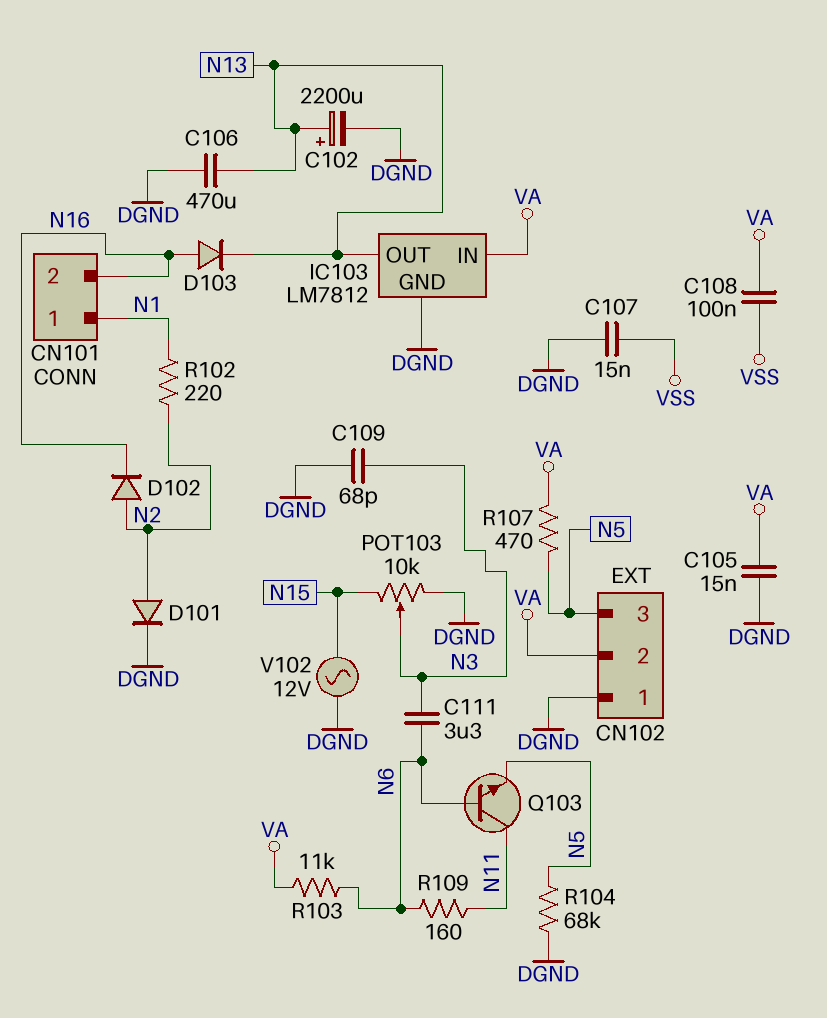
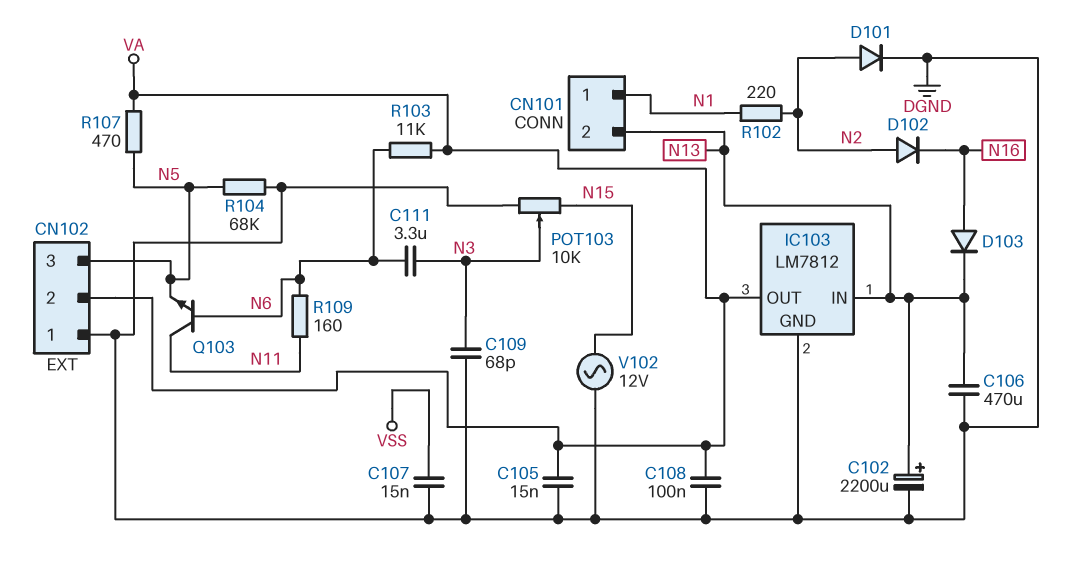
C108: 100nF (VA, VSS) -> 100nF (DGND, VA)
CN101 pin 2: N16 -> N13
IC103 pin IN: VA -> N13
IC103 pin OUT: N13 -> VA

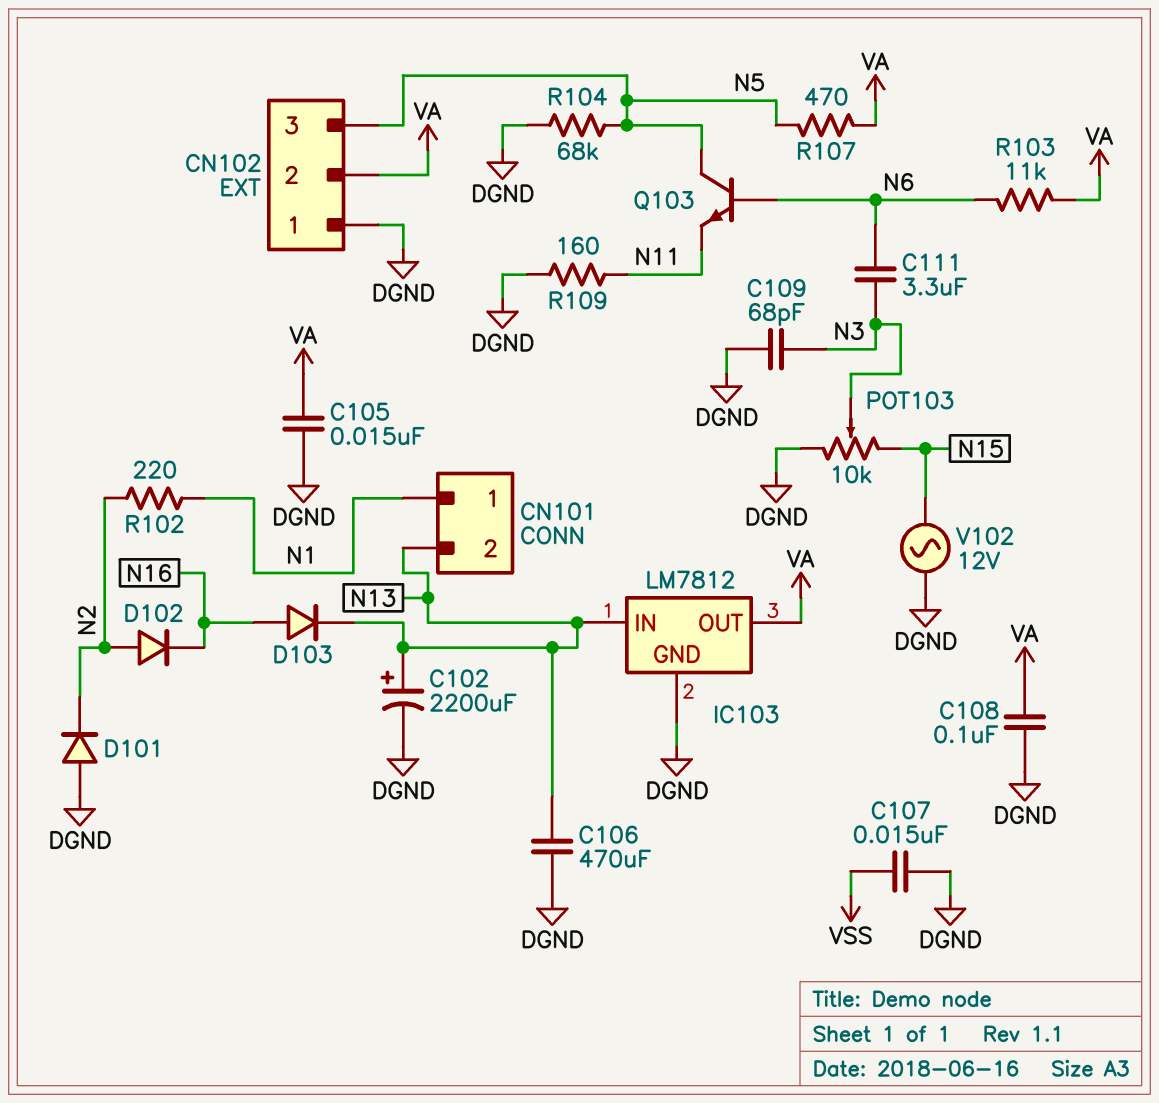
D101: diode (A N2, K DGND) -> diode (A DGND, K N2)
Q103: NPN (B N6, C N11, E N5) -> NPN (B N6, C N5, E N11)
R109: 160 (N6, N11) -> 160 (DGND, N11)

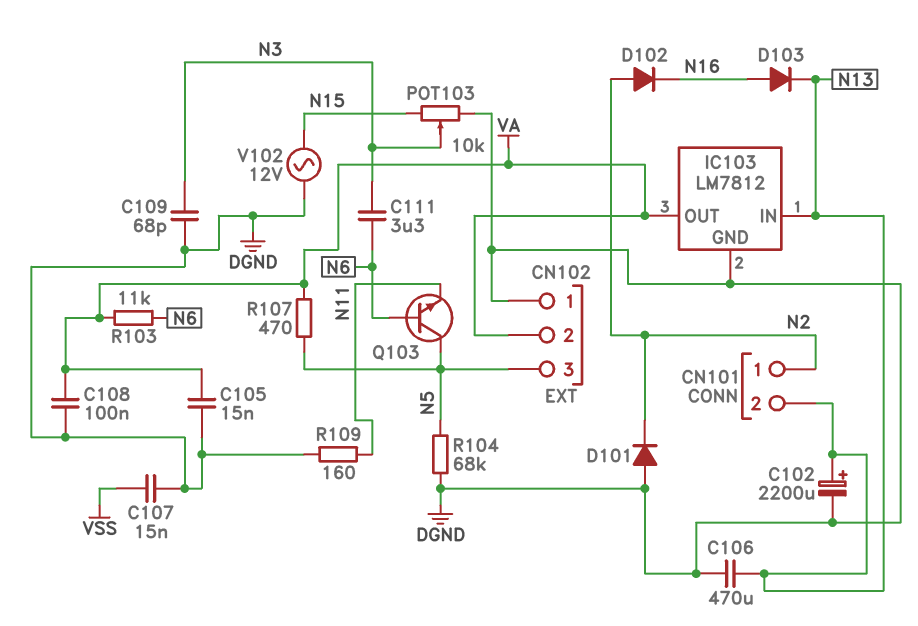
CN101 pin 1: N1 -> N2
R102: 220 (N1, N2) -> none

